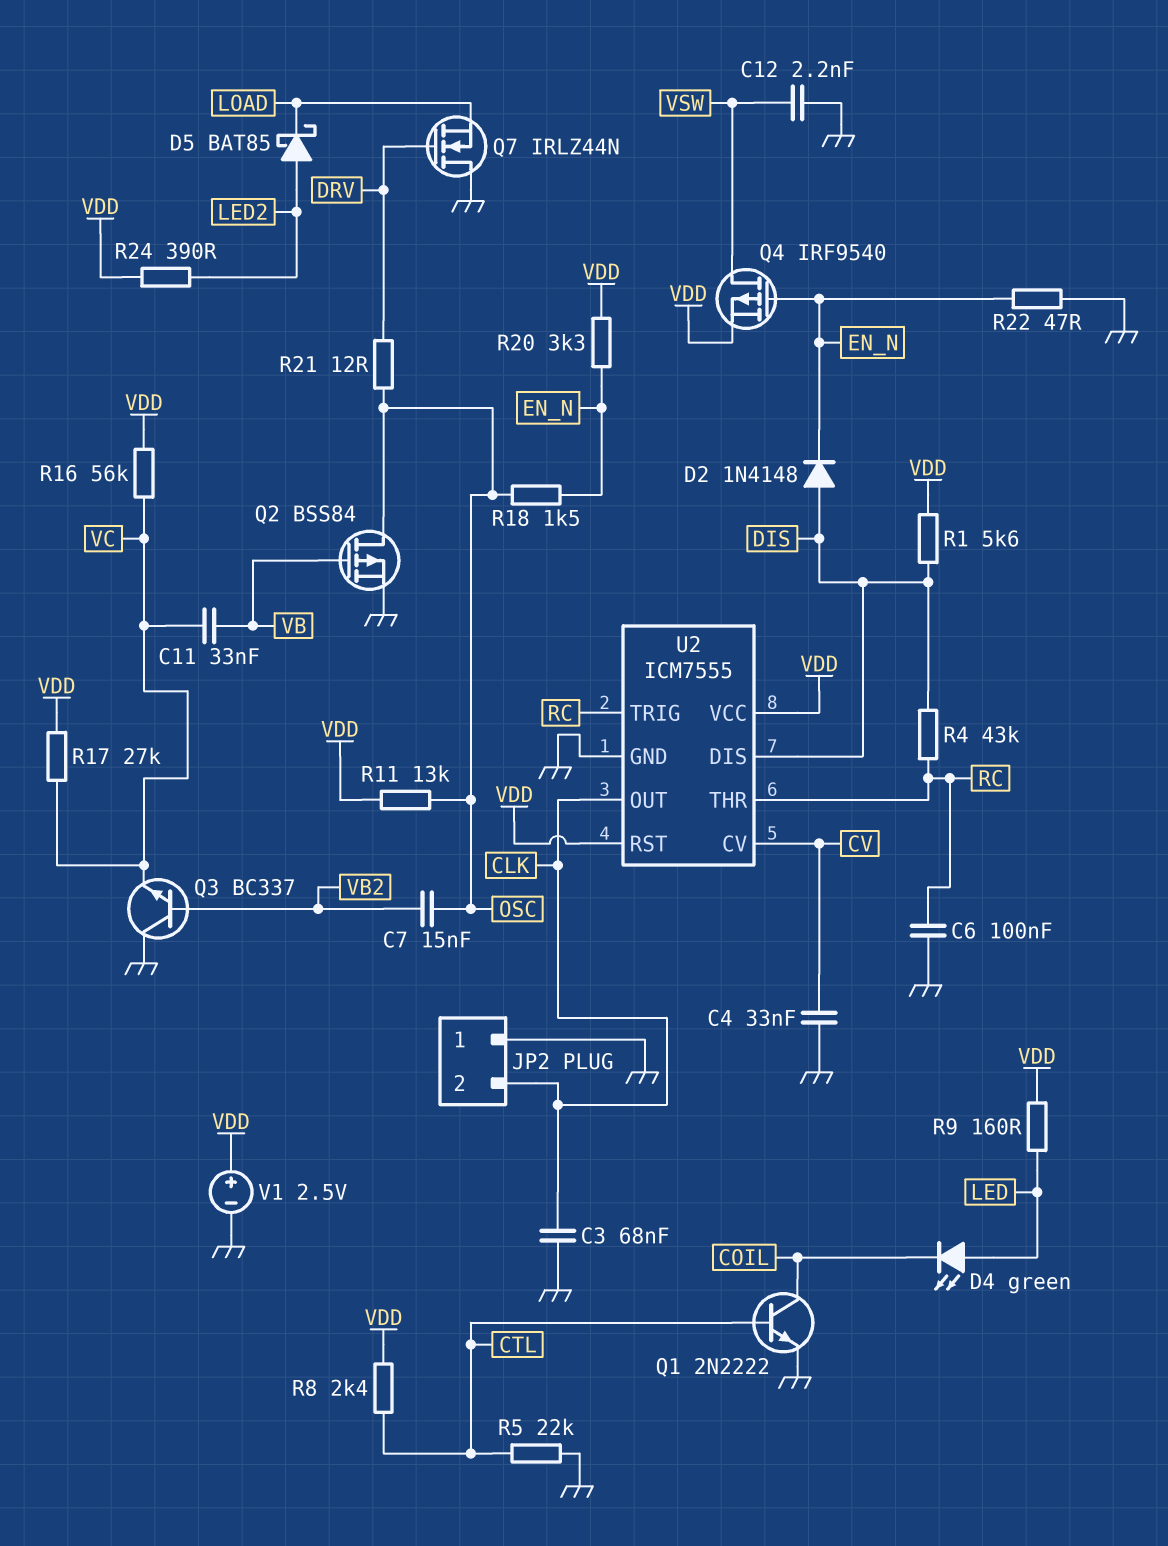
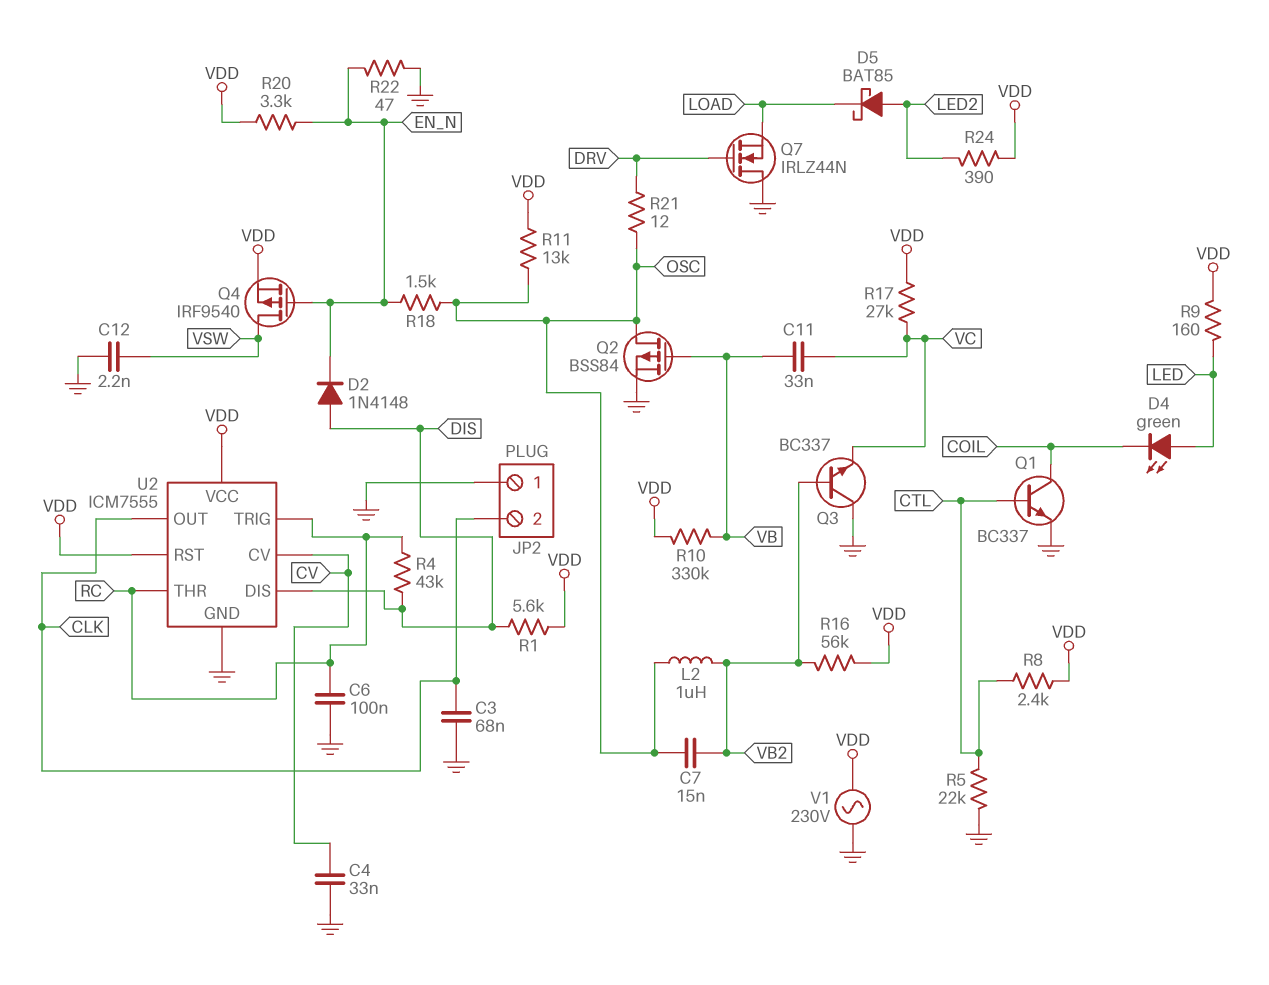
L2: none -> 1uH (OSC, VB2)
Q1: NPN 2N2222 (B CTL, C COIL, E GND) -> NPN BC337 (B CTL, C COIL, E GND)
R10: none -> 330k (VB, VDD)
R16: 56k (VC, VDD) -> 56k (VB2, VDD)
V1: 2.5V (plus VDD, minus GND) -> AC 230V (GND, VDD)

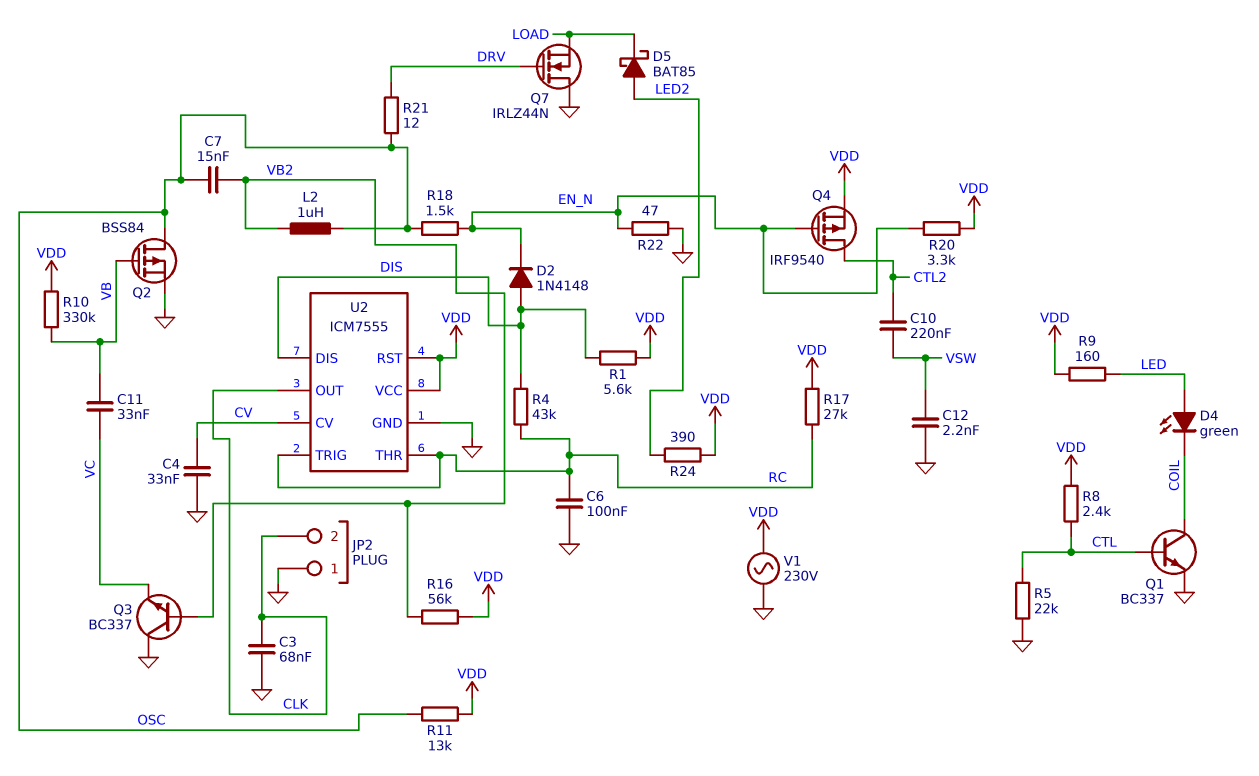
C10: none -> 220nF (CTL2, VSW)
Q4: PMOS IRF9540 (G EN_N, D VSW, S VDD) -> PMOS IRF9540 (G EN_N, D CTL2, S VDD)
R17: 27k (VC, VDD) -> 27k (RC, VDD)

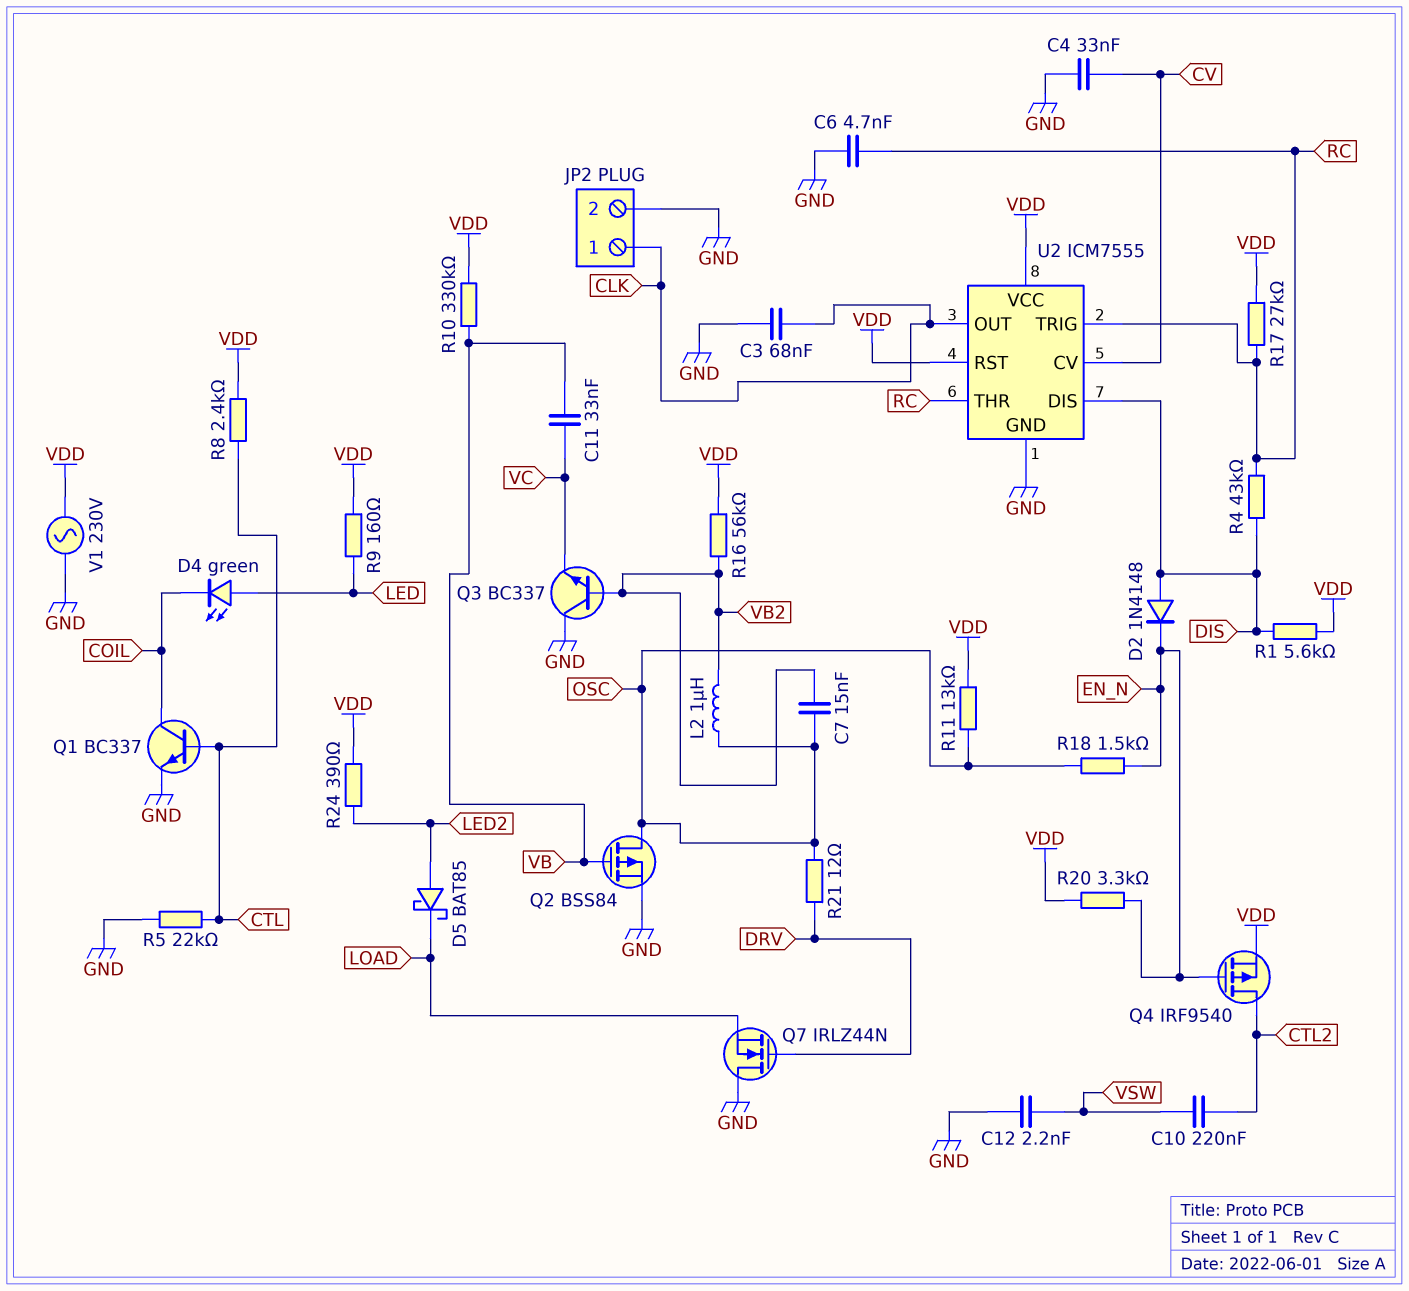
C6: 100nF (GND, RC) -> 4.7nF (GND, RC)
JP2 pin 1: GND -> CLK
JP2 pin 2: CLK -> GND
R22: 47 (EN_N, GND) -> none

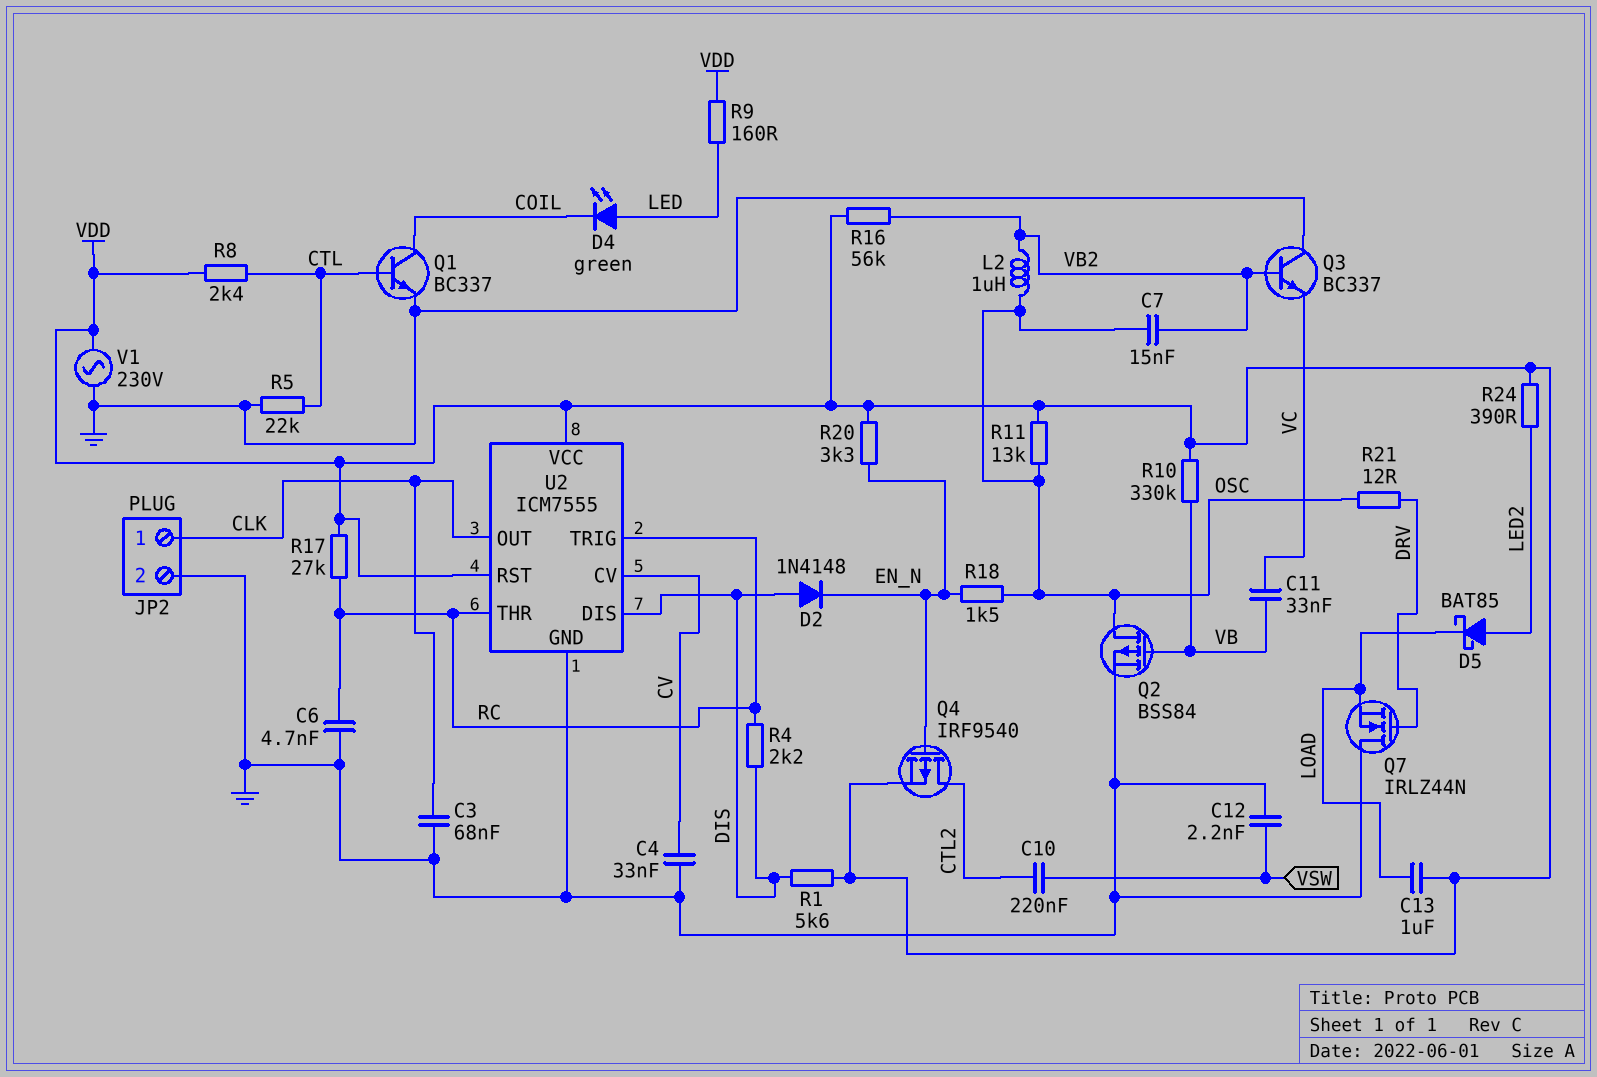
C13: none -> 1uF (LOAD, VDD)
R4: 43k (DIS, RC) -> 2.2k (DIS, RC)

